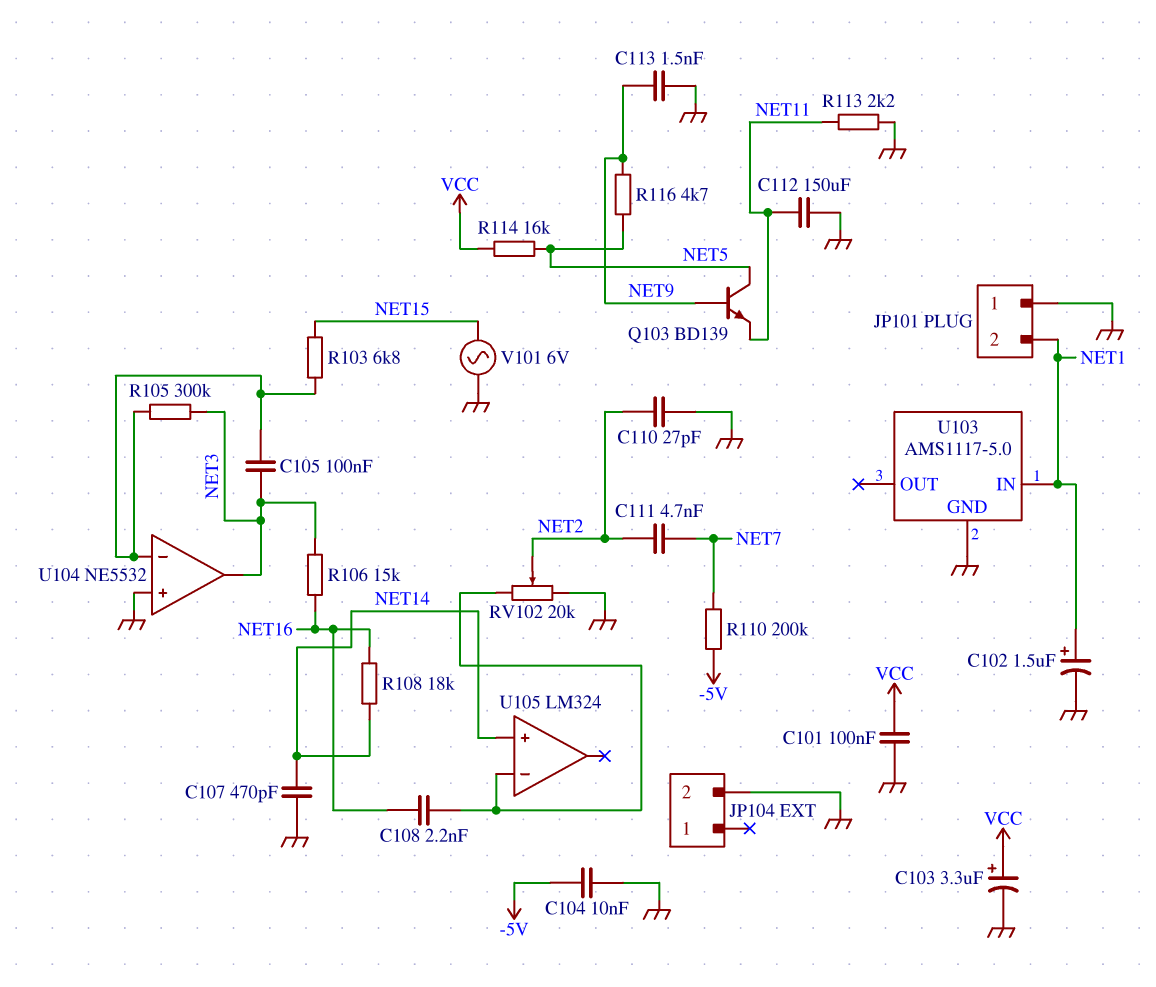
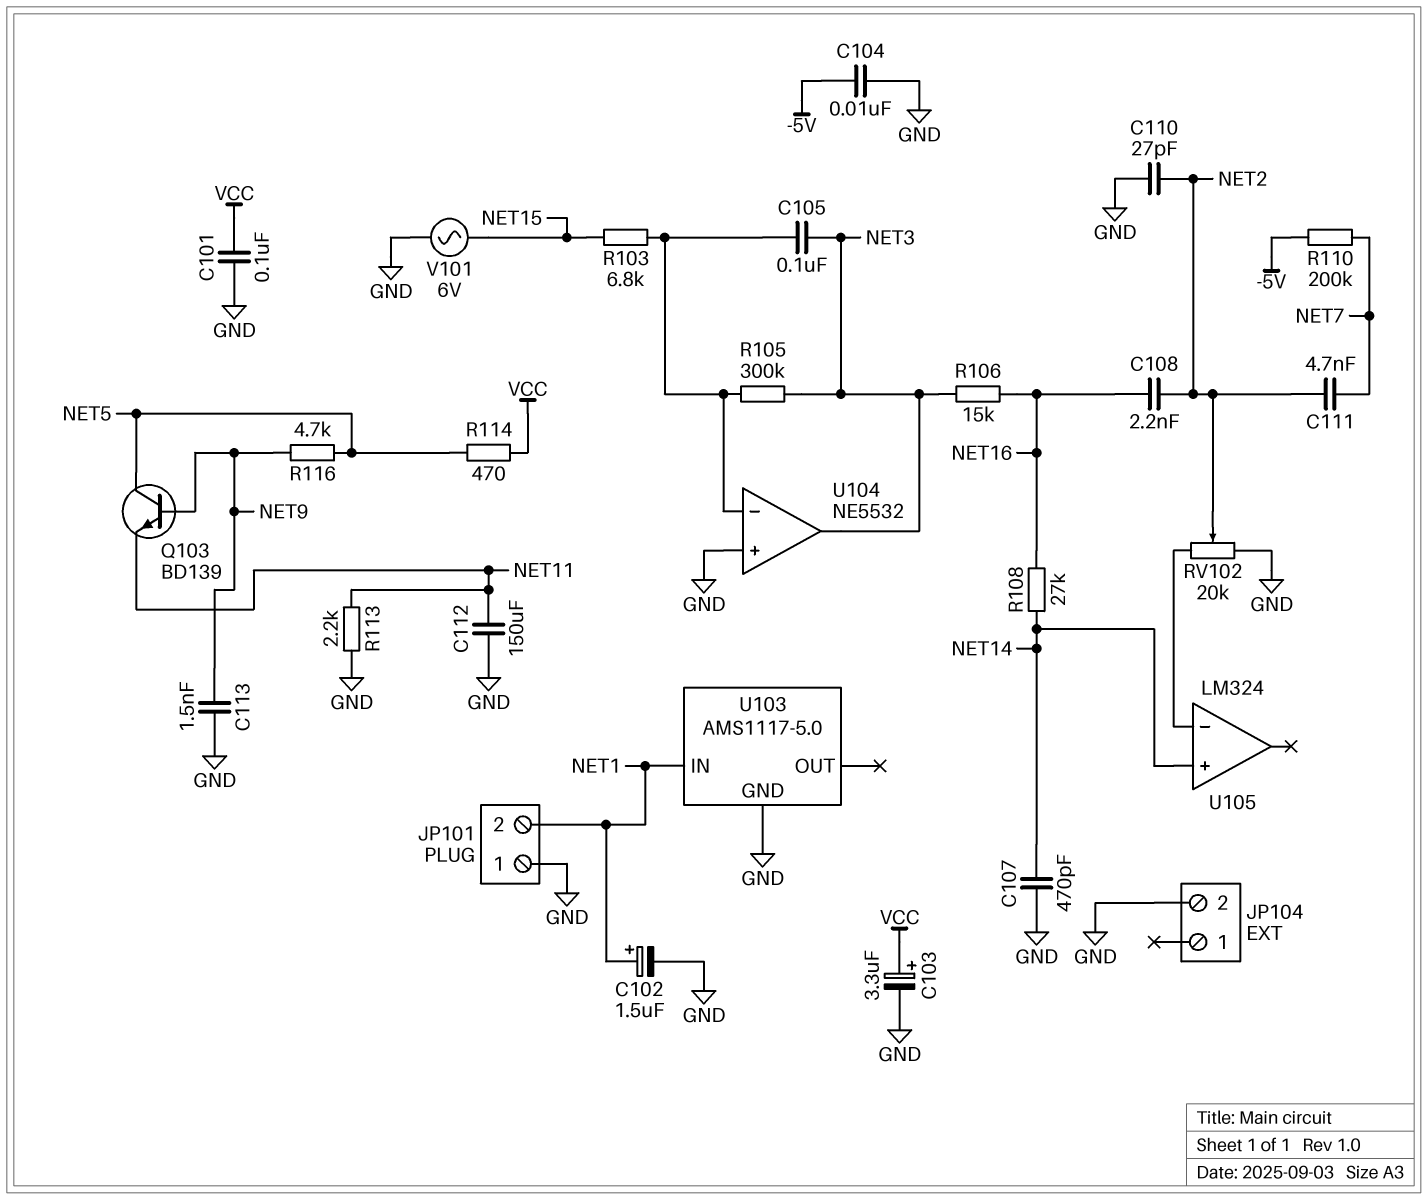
C108: 2.2nF (NET16, U105/in-) -> 2.2nF (NET2, NET16)
R108: 18k (NET14, NET16) -> 27k (NET14, NET16)
R114: 16k (NET5, VCC) -> 470 (NET5, VCC)

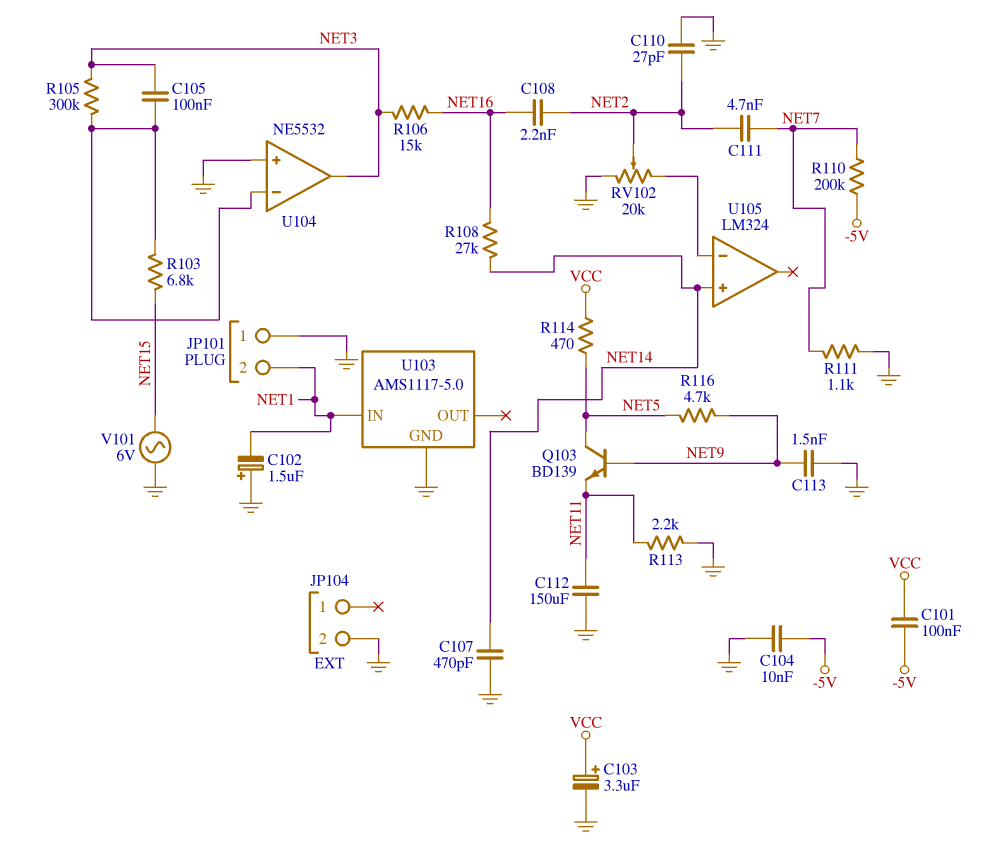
C101: 100nF (GND, VCC) -> 100nF (-5V, VCC)
C102: 1.5uF (plus NET1, minus GND) -> 1.5uF (plus GND, minus NET1)
R111: none -> 1.1k (GND, NET7)

